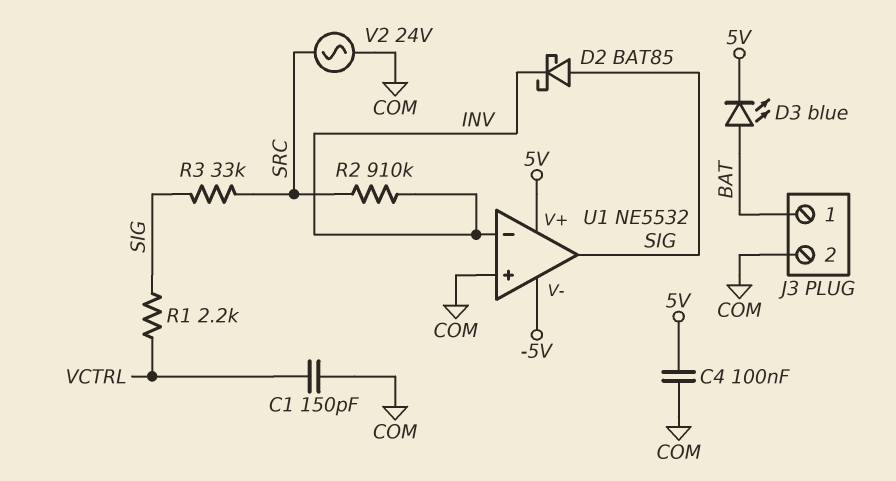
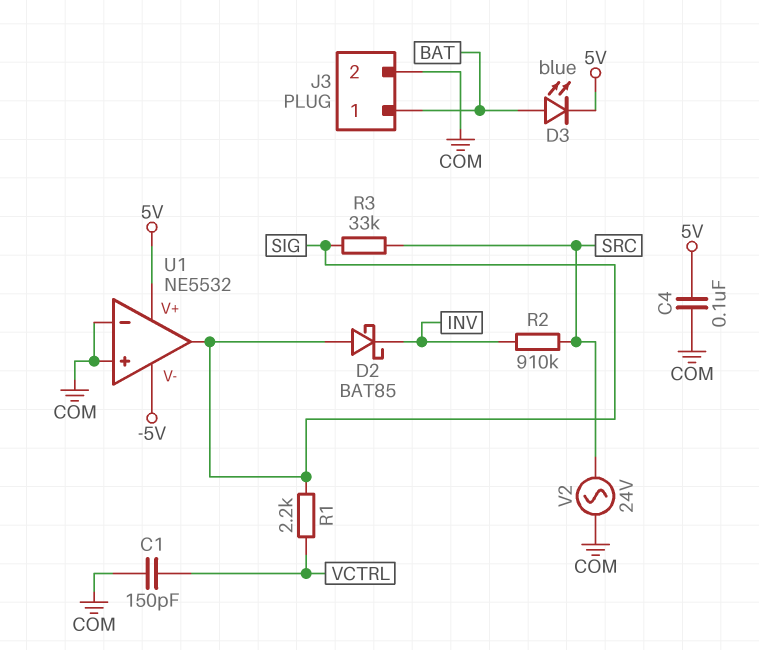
U1 pin in-: INV -> COM

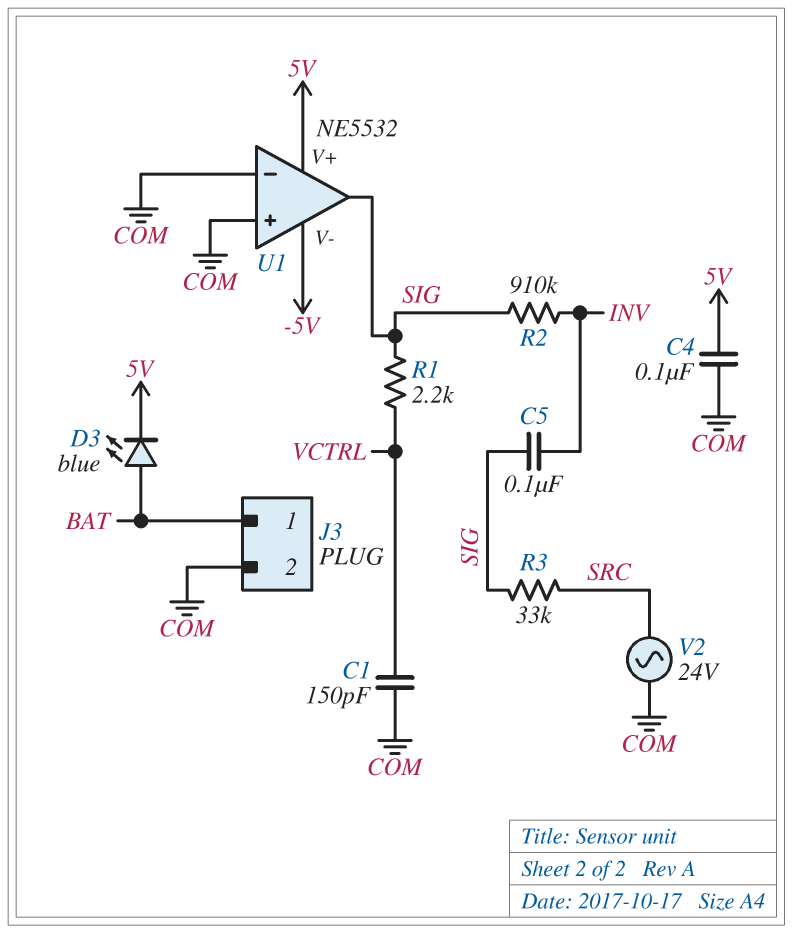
C5: none -> 100nF (INV, SIG)
D2: schottky BAT85 (A SIG, K INV) -> none
R2: 910k (INV, SRC) -> 910k (INV, SIG)

